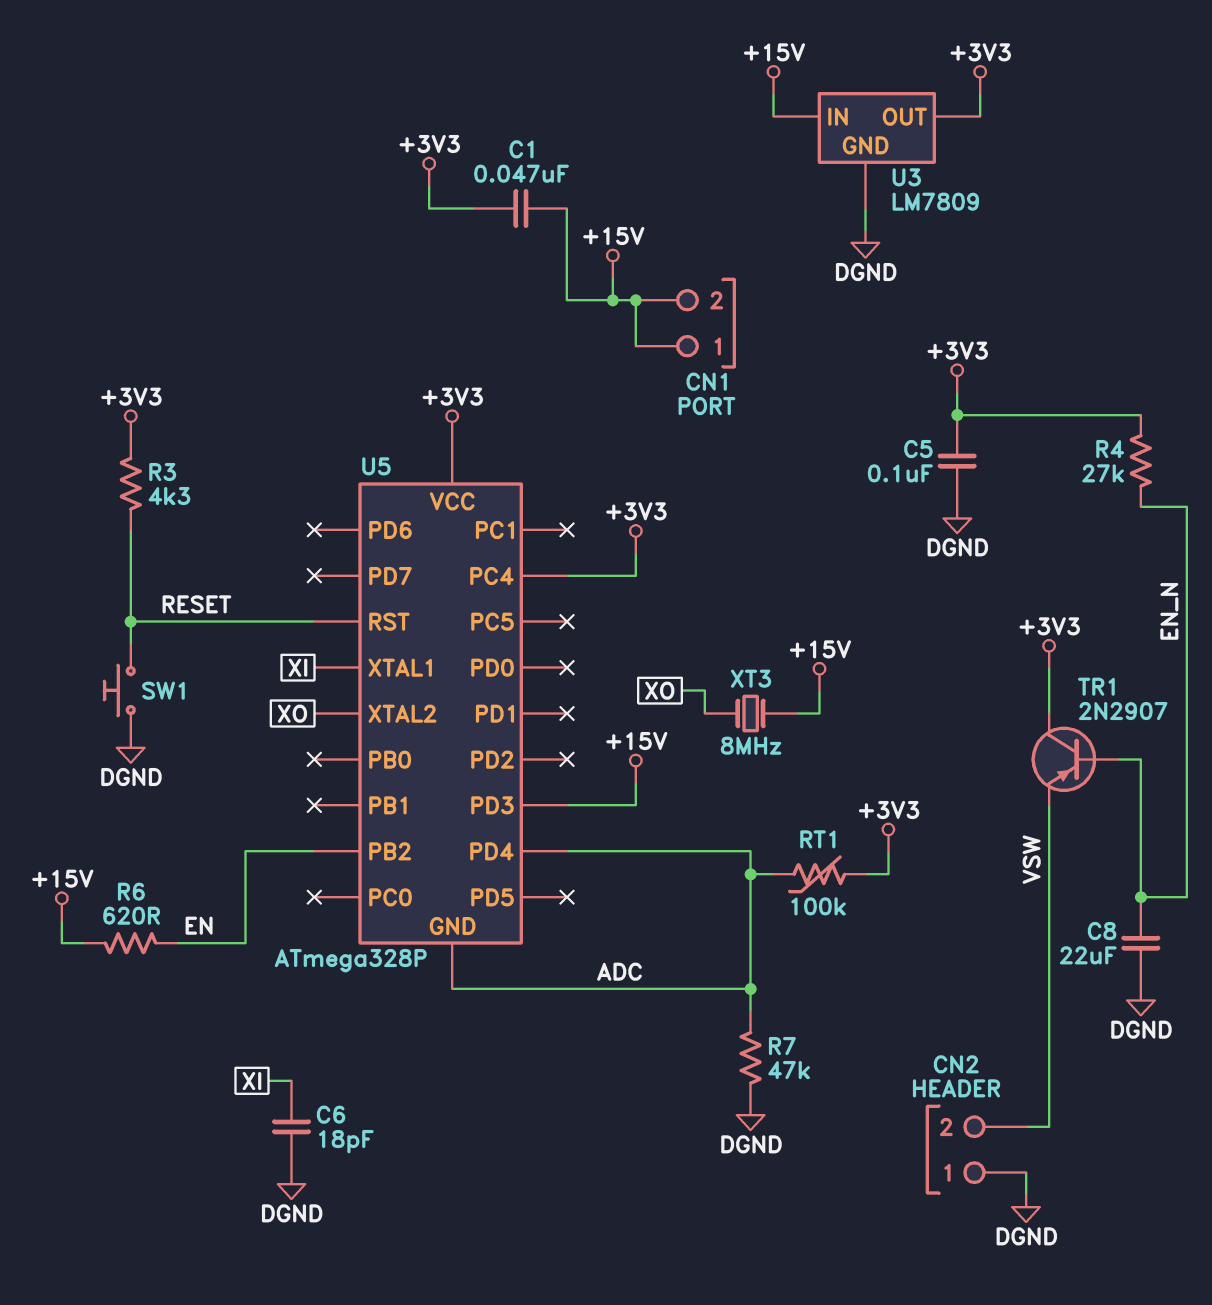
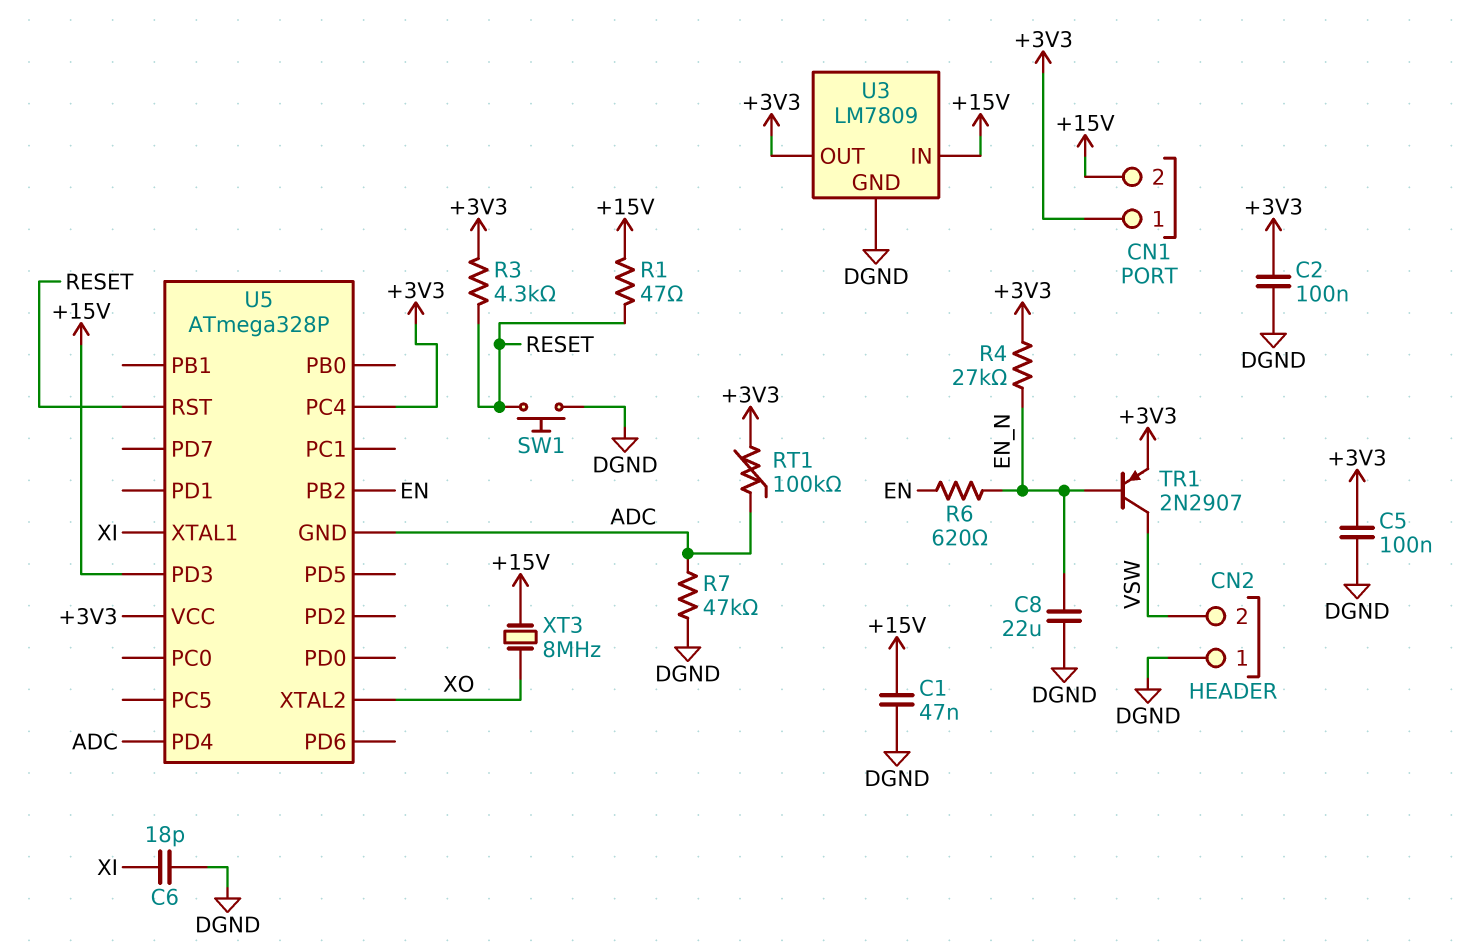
C1: 47nF (+3V3, +15V) -> 47nF (+15V, DGND)
C2: none -> 100nF (+3V3, DGND)
CN1 pin 1: +15V -> +3V3
R1: none -> 47 (+15V, RESET)
R6: 620 (+15V, EN) -> 620 (EN, EN_N)
TR1: PNP 2N2907 (B EN_N, C +3V3, E VSW) -> PNP 2N2907 (B EN_N, C VSW, E +3V3)

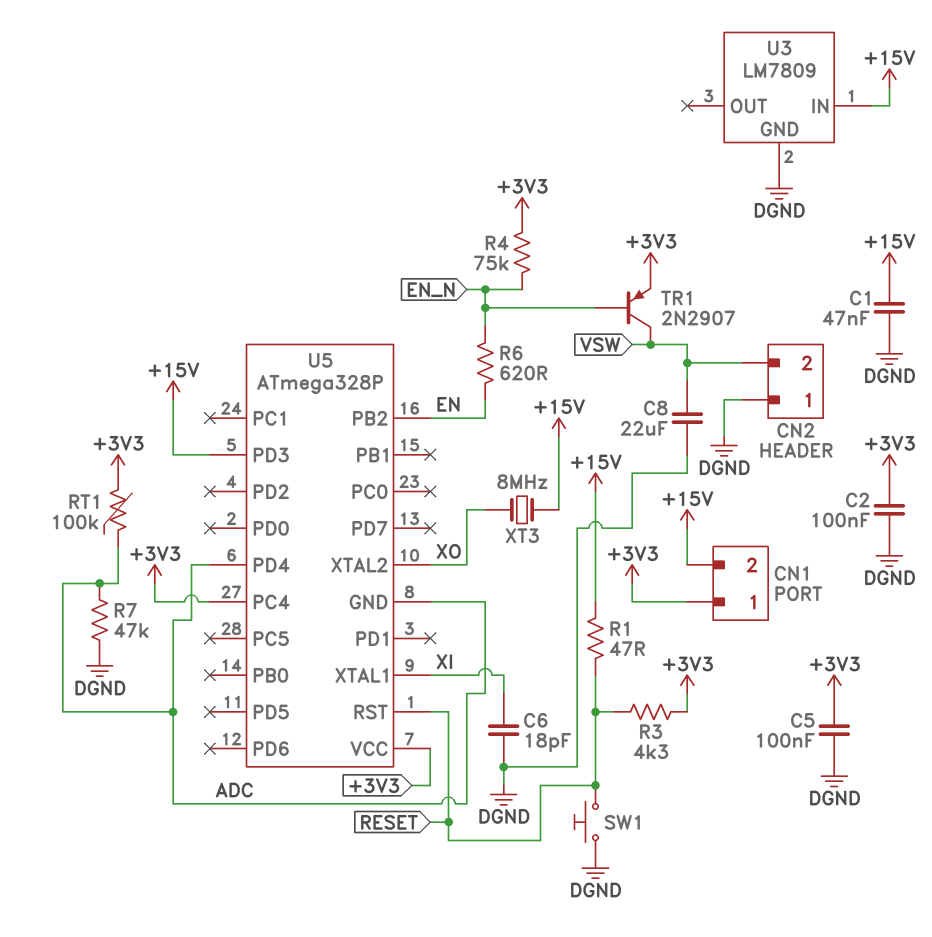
C8: 22uF (DGND, EN_N) -> 22uF (DGND, VSW)
R4: 27k (+3V3, EN_N) -> 75k (+3V3, EN_N)
U3 pin OUT: +3V3 -> none

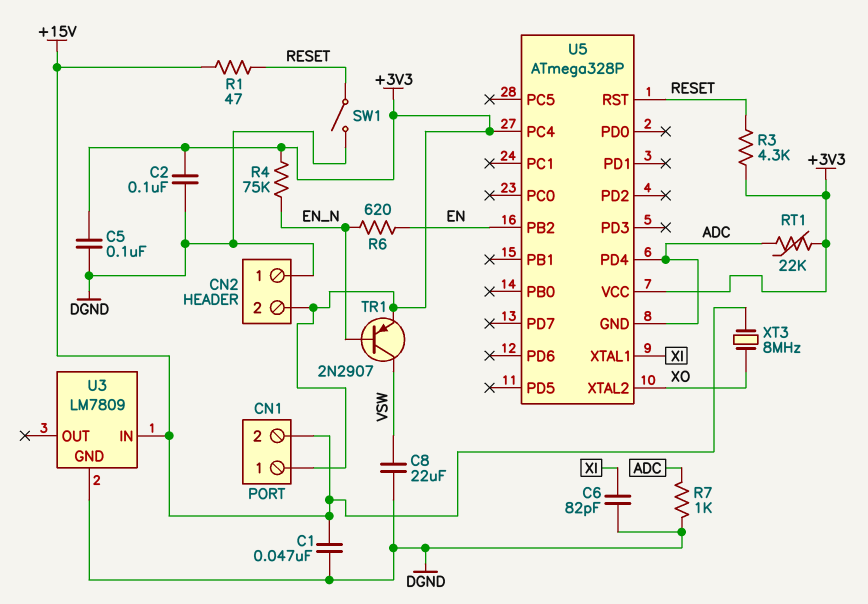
C6: 18pF (DGND, XI) -> 82pF (DGND, XI)
CN2 pin 2: VSW -> +3V3
R7: 47k (ADC, DGND) -> 1k (ADC, DGND)
RT1: 100k (+3V3, ADC) -> 22k (+3V3, ADC)
SW1: button (DGND, RESET) -> switch (DGND, RESET)
U5 pin PD3: +15V -> none

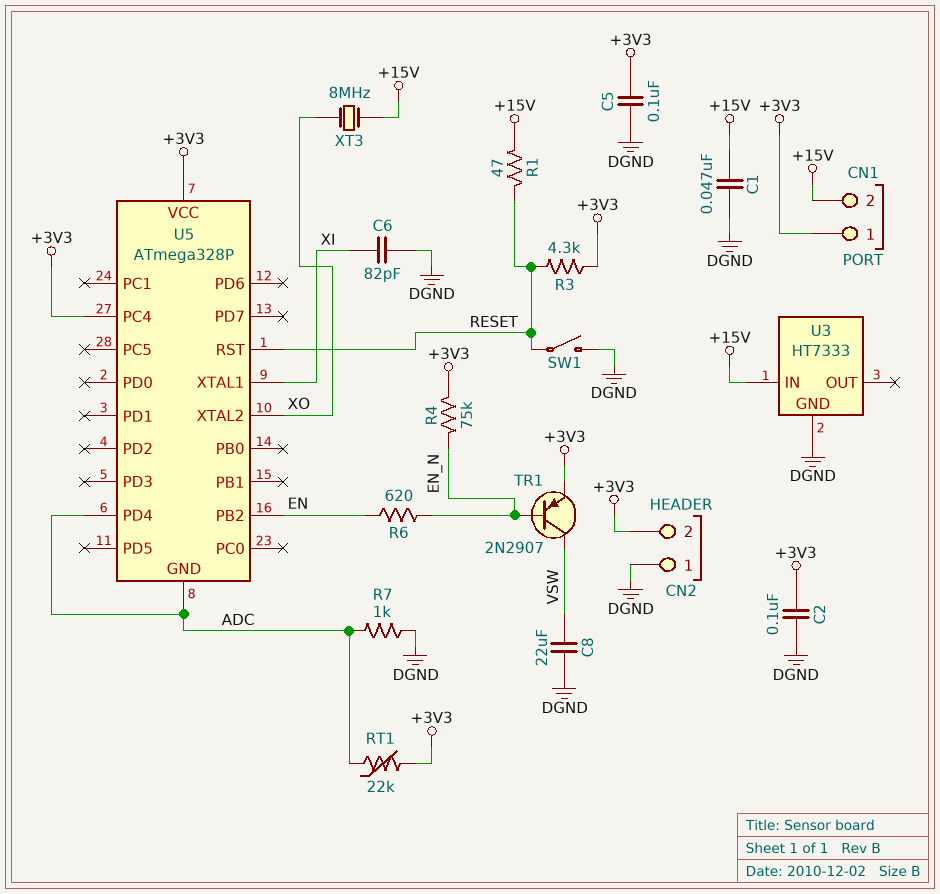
U3: LM7809 -> HT7333

